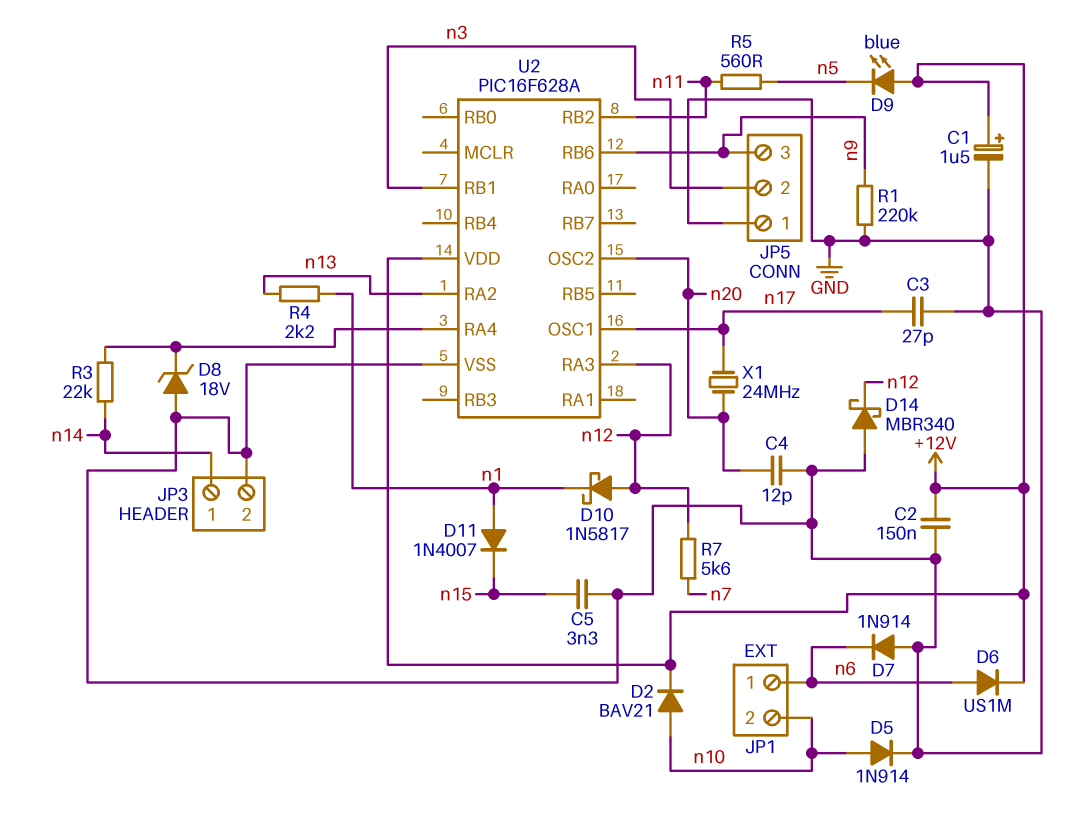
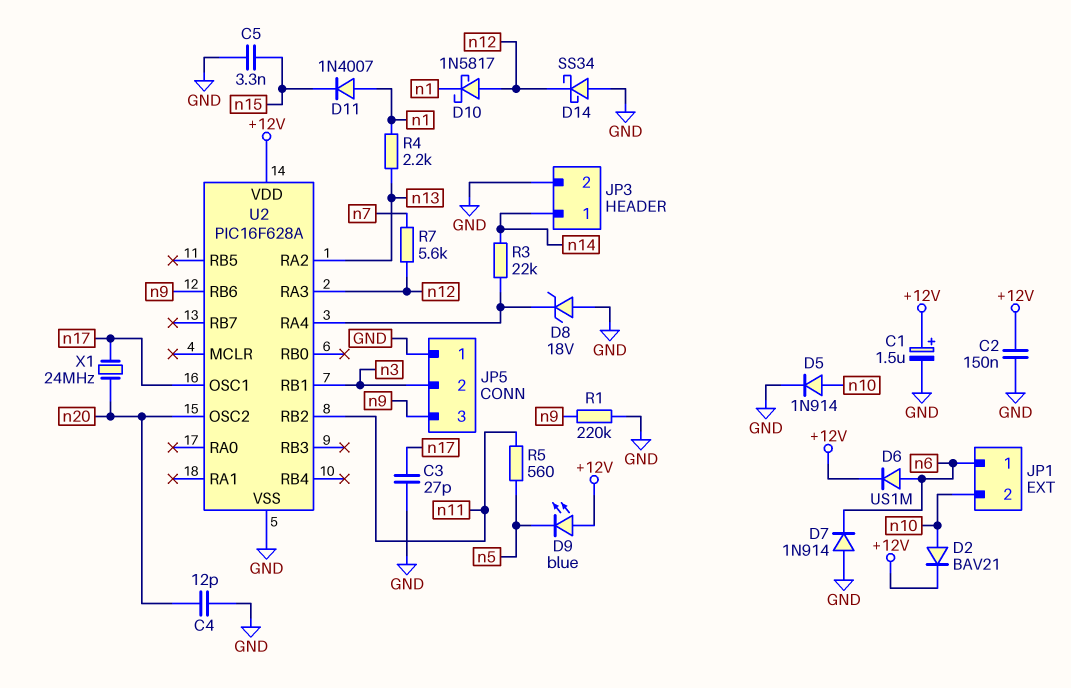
D14: schottky MBR340 (A GND, K n12) -> schottky SS34 (A GND, K n12)

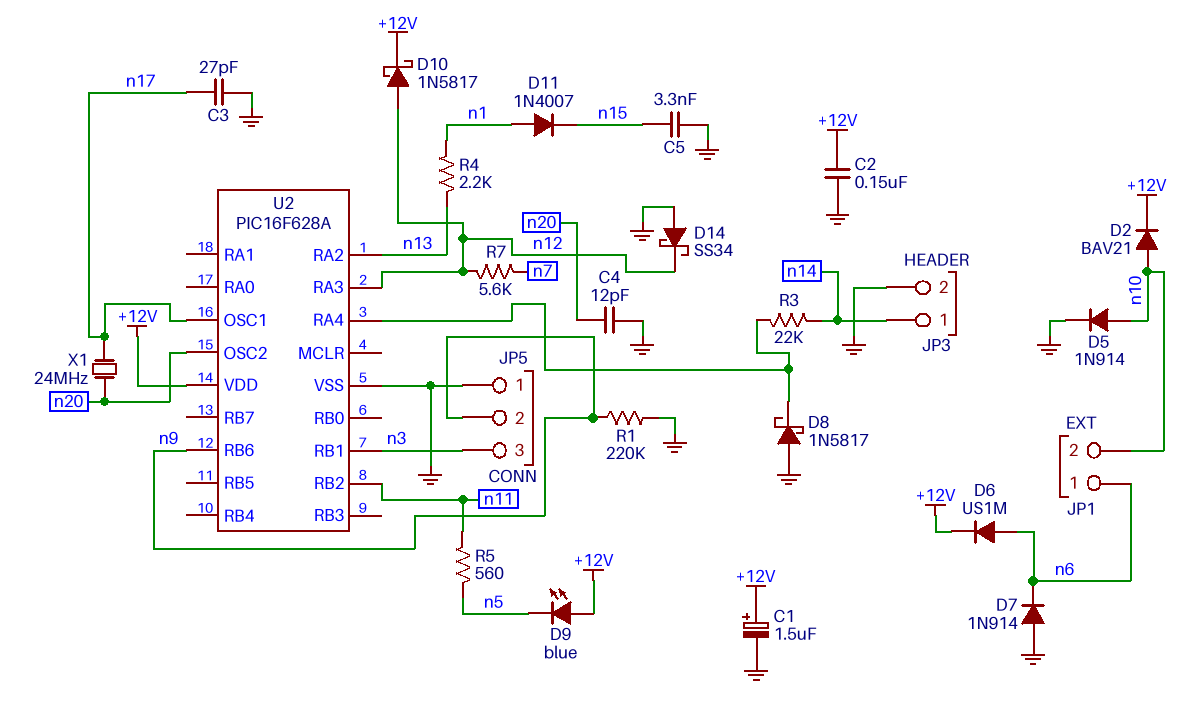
D8: zener 18V (A GND, K U2/RA4) -> schottky 1N5817 (A GND, K U2/RA4)
D10: schottky 1N5817 (A n12, K n1) -> schottky 1N5817 (A n12, K +12V)
JP5 pin 2: n3 -> n9
JP5 pin 3: n9 -> n3

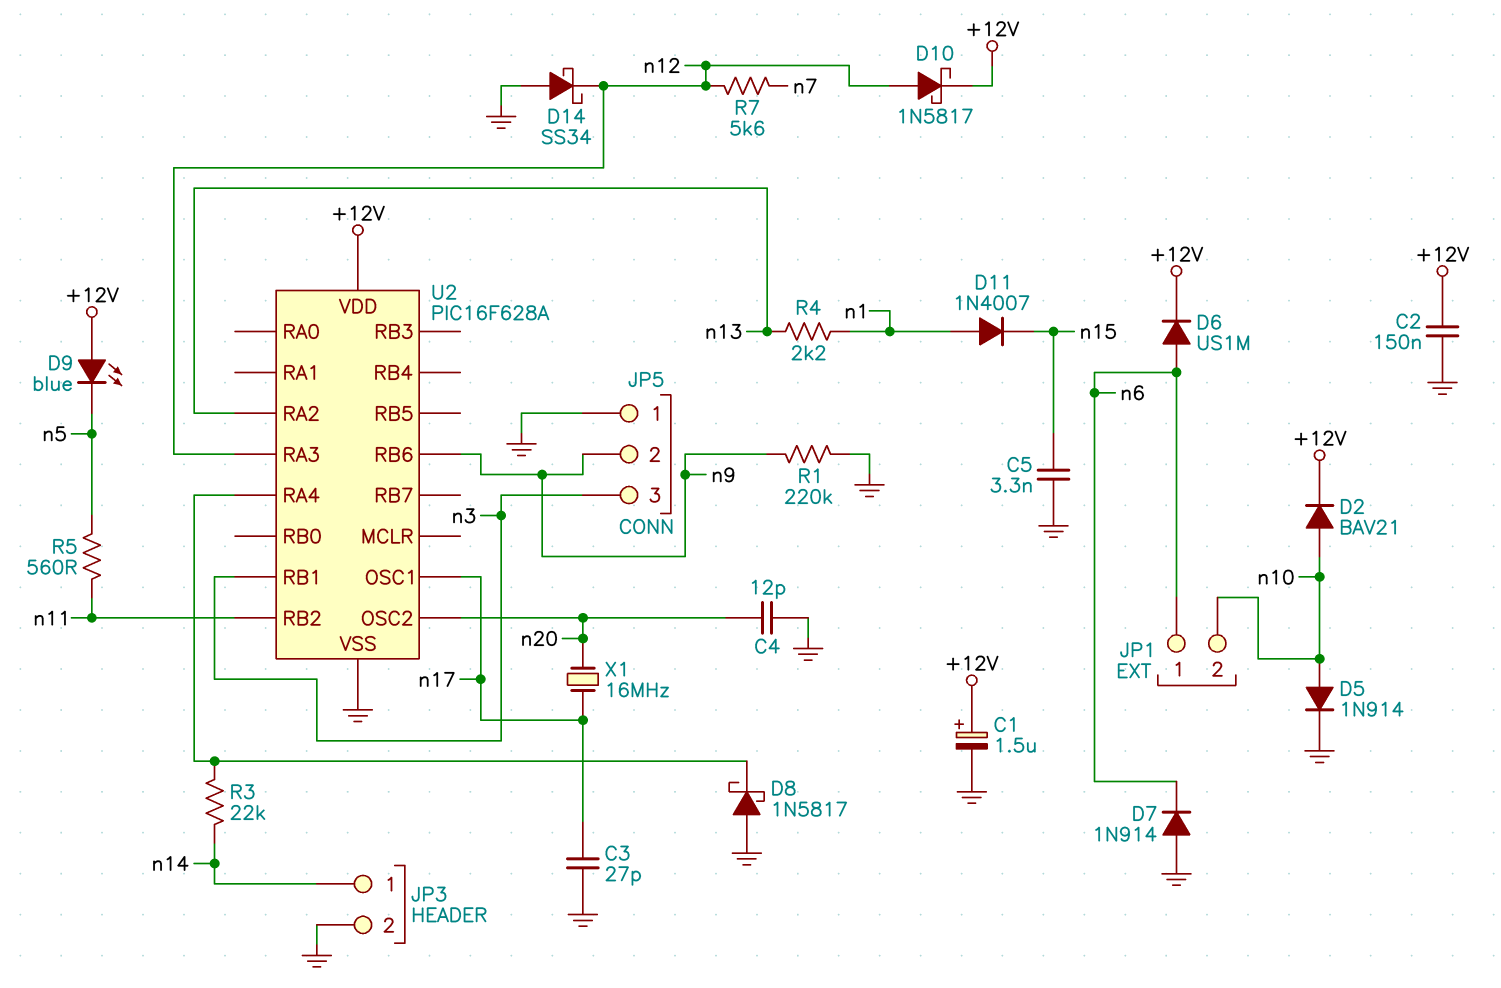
X1: 24MHz (n17, n20) -> 16MHz (n17, n20)

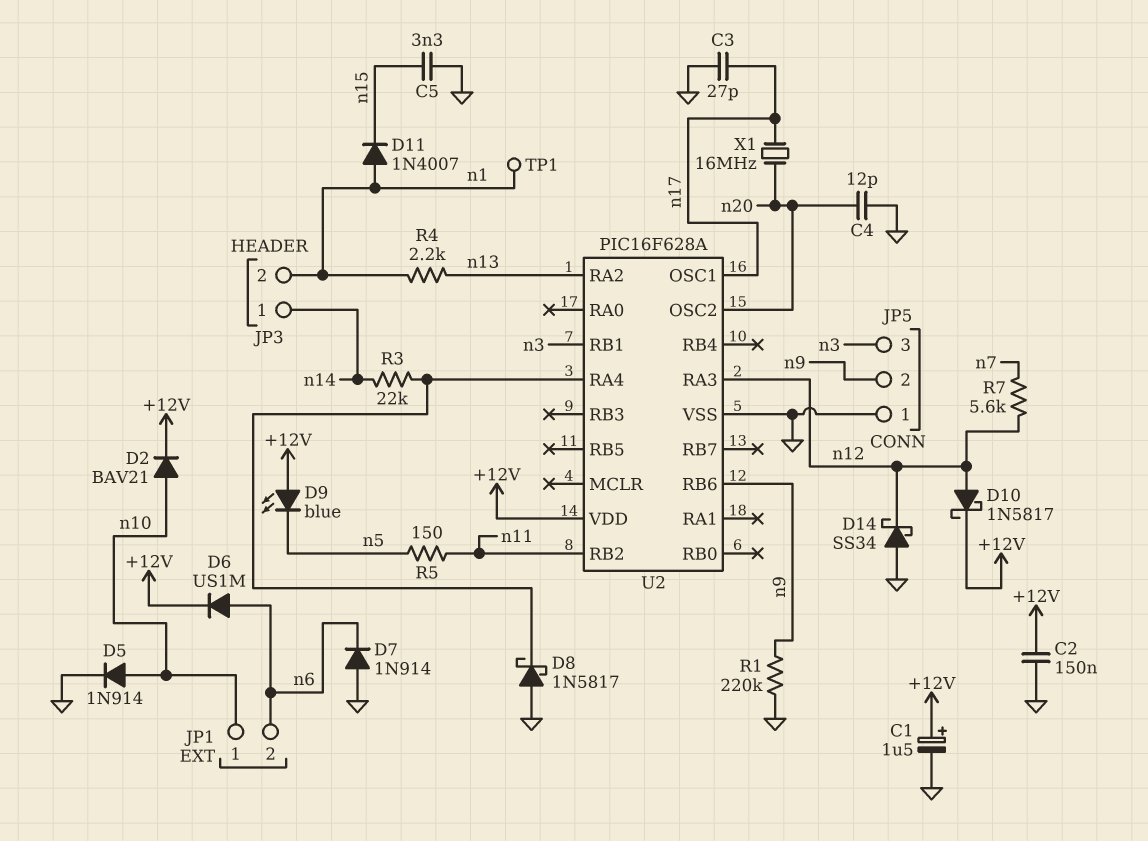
JP1 pin 1: n6 -> n10
JP1 pin 2: n10 -> n6
JP3 pin 2: GND -> n1
R5: 560 (n5, n11) -> 150 (n5, n11)
TP1: none -> test point (n1)

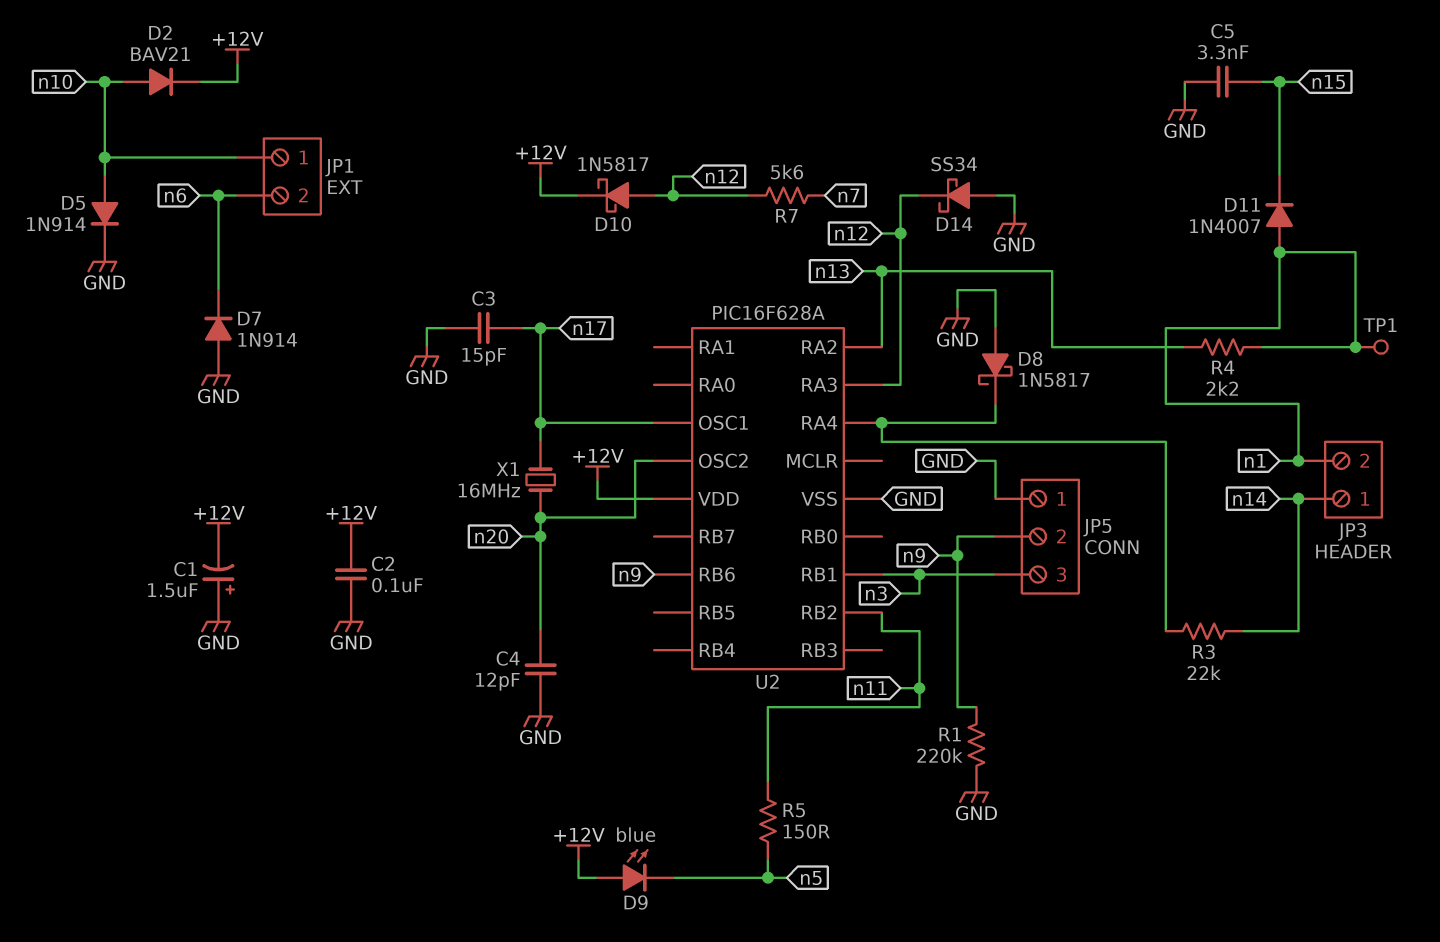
C1: 1.5uF (plus +12V, minus GND) -> 1.5uF (plus GND, minus +12V)
C2: 150nF (+12V, GND) -> 100nF (+12V, GND)
C3: 27pF (GND, n17) -> 15pF (GND, n17)
D6: diode US1M (A n6, K +12V) -> none

